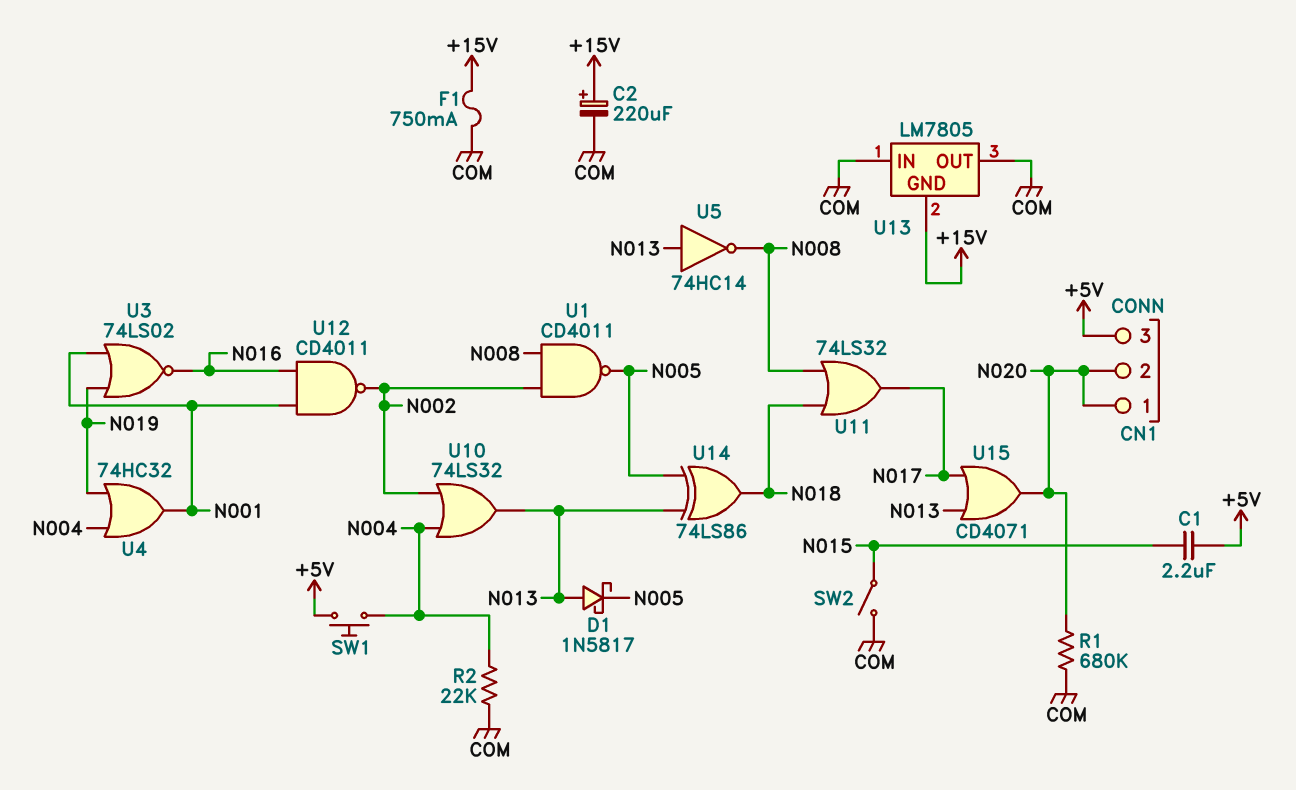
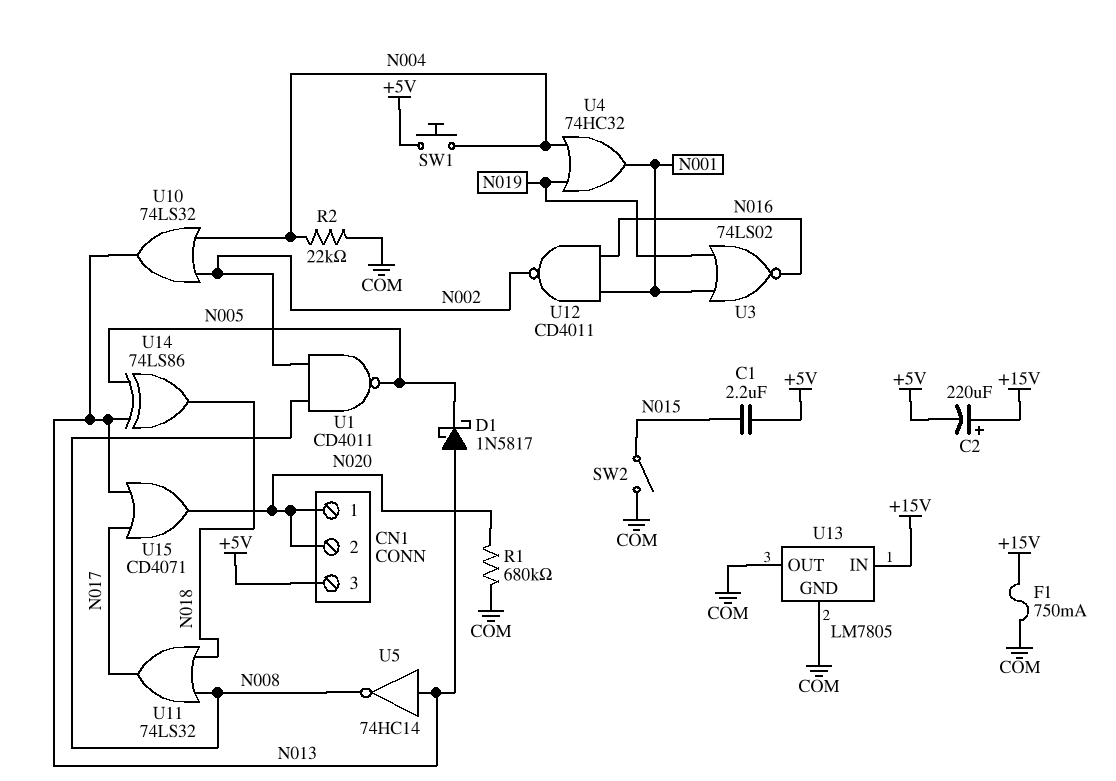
C2: 220uF (plus +15V, minus COM) -> 220uF (plus +15V, minus +5V)
U13 pin GND: +15V -> COM
U13 pin IN: COM -> +15V

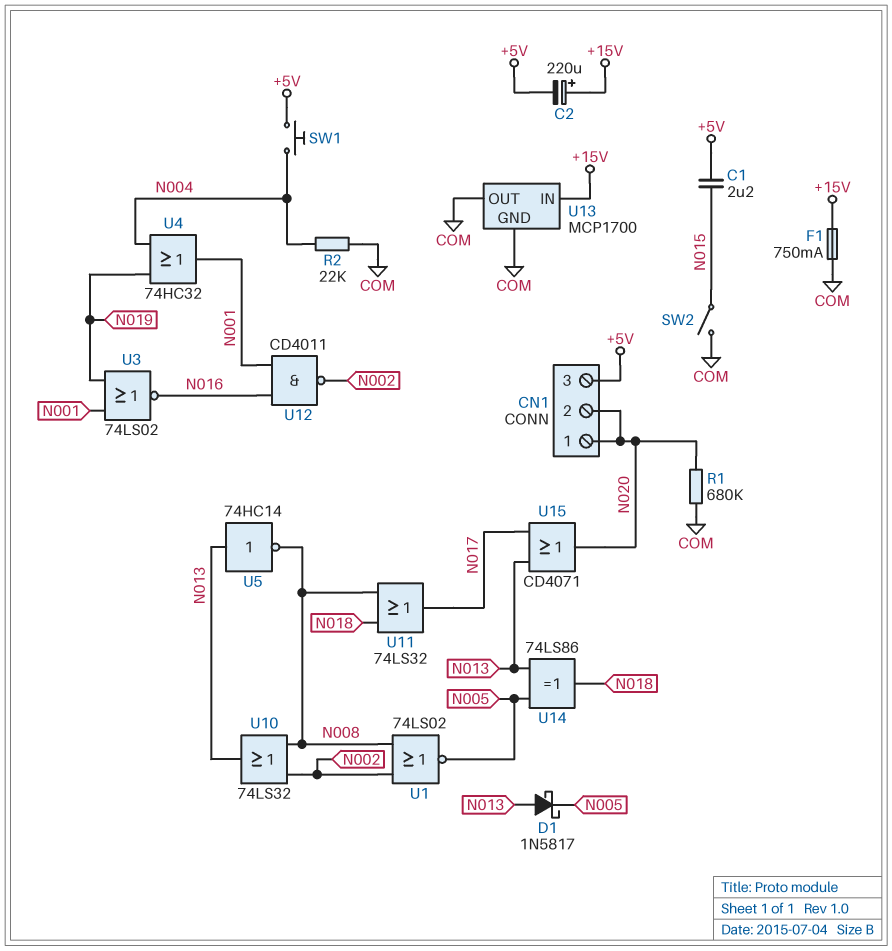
U1: NAND CD4011 (in N002, in N008, out N005) -> NOR 74LS02 (in N002, in N008, out N005)
U10: OR 74LS32 (in N002, in N004, out N013) -> OR 74LS32 (in N002, in N008, out N013)
U13: LM7805 -> MCP1700

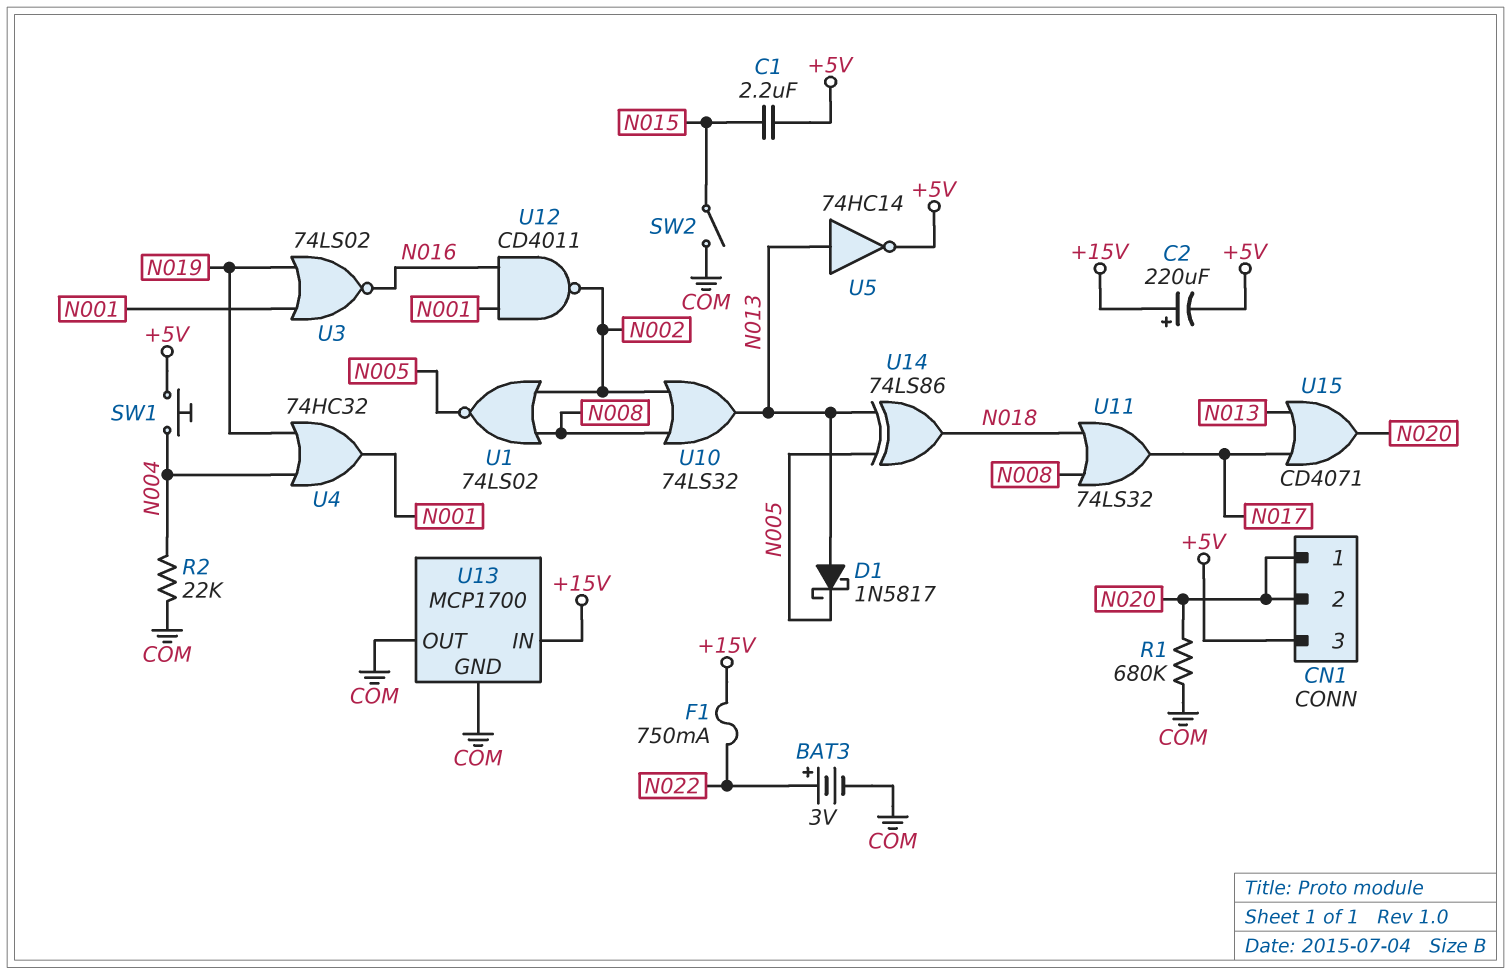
BAT3: none -> 3V (plus N022, minus COM)
F1: 750mA (+15V, COM) -> 750mA (+15V, N022)
U5: NOT 74HC14 (in N013, out N008) -> NOT 74HC14 (in N013, out +5V)

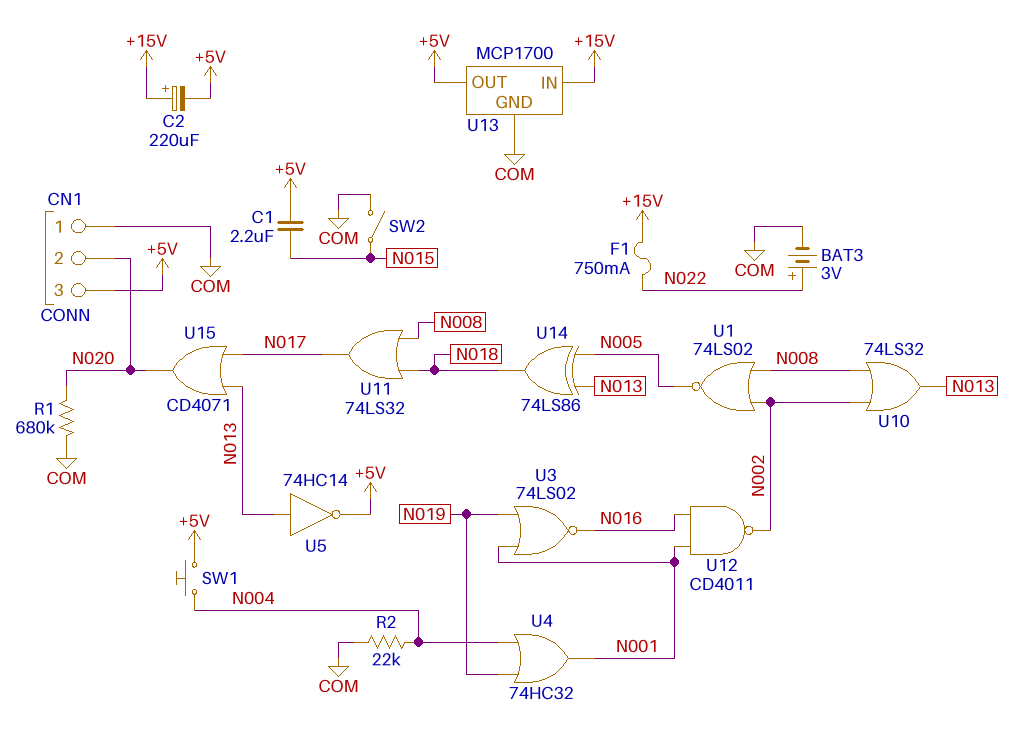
CN1 pin 1: N020 -> COM
D1: schottky 1N5817 (A N013, K N005) -> none
U13 pin OUT: COM -> +5V

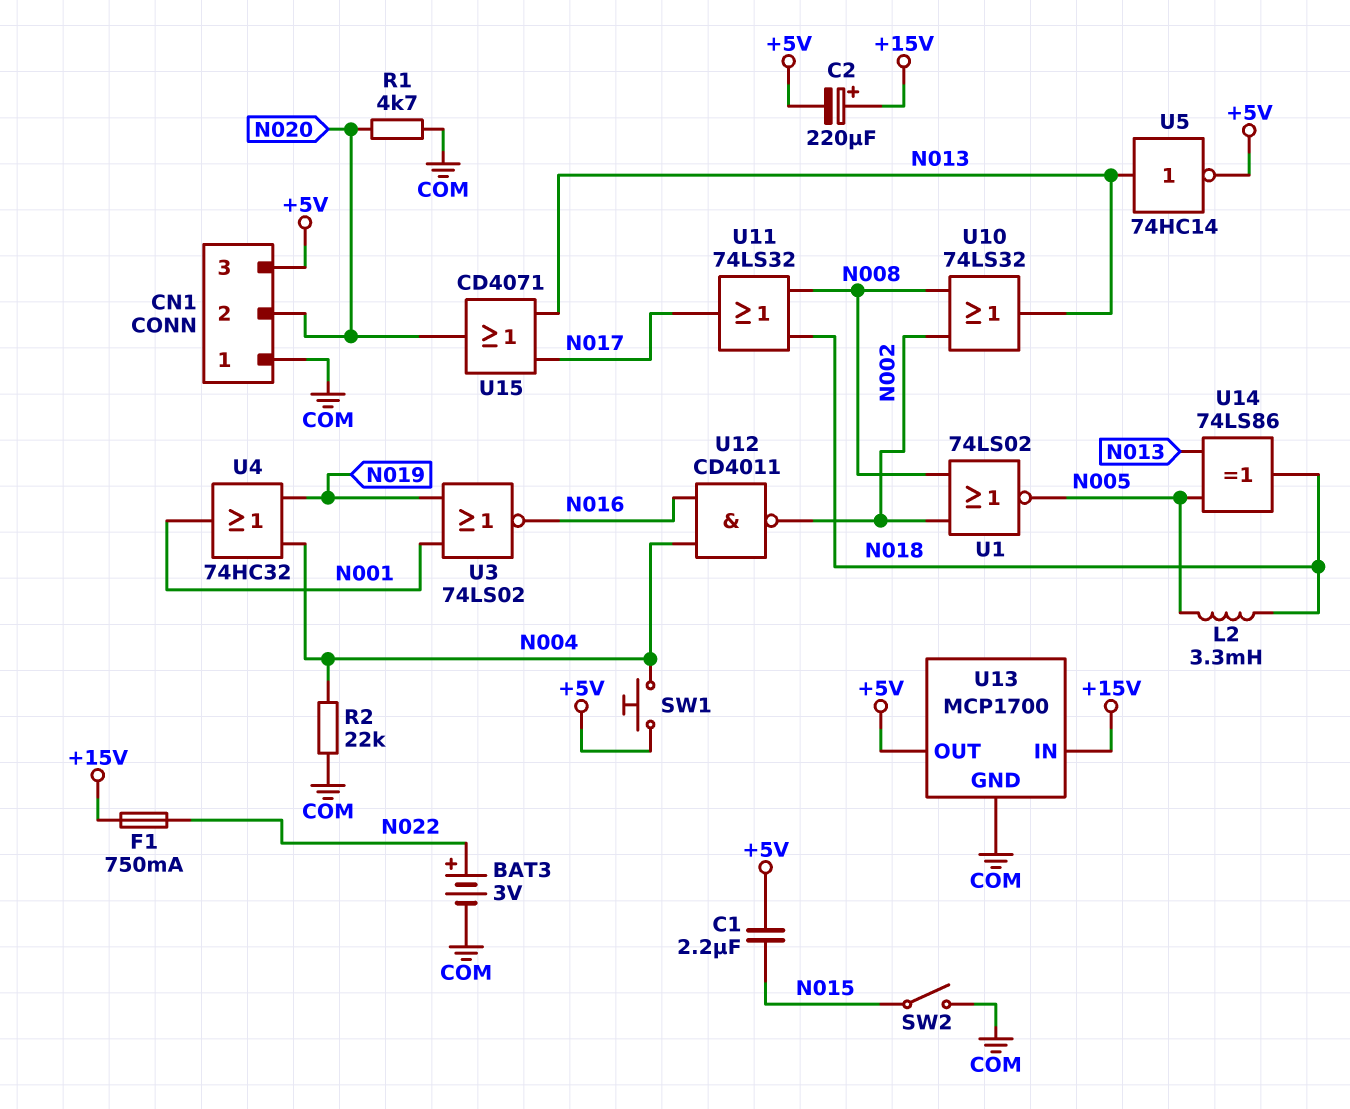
L2: none -> 3.3mH (N005, N018)
R1: 680k (COM, N020) -> 4.7k (COM, N020)
U12: NAND CD4011 (in N001, in N016, out N002) -> NAND CD4011 (in N004, in N016, out N002)

